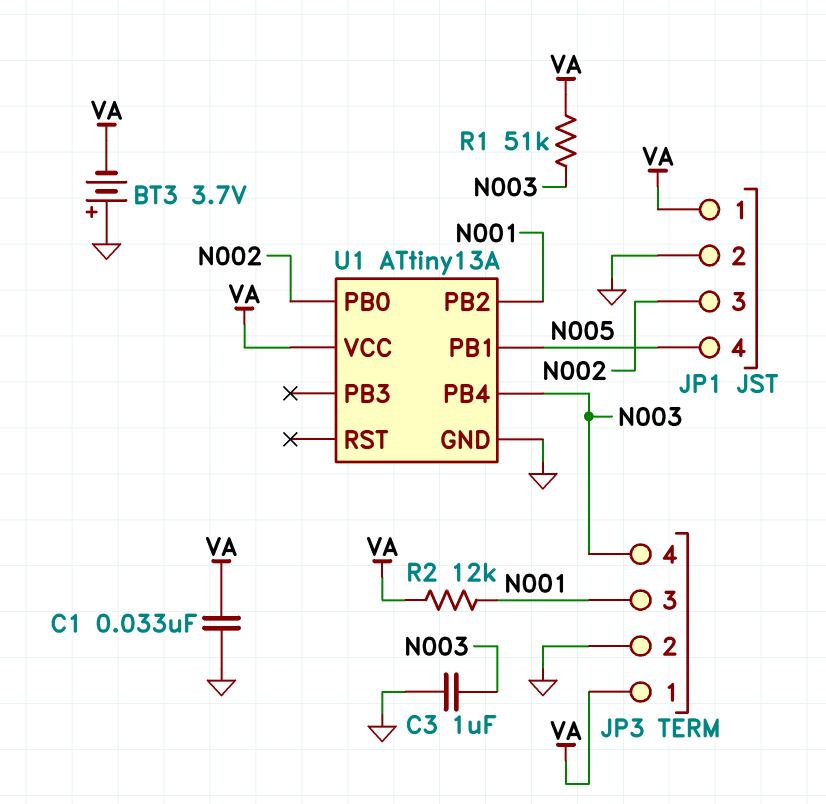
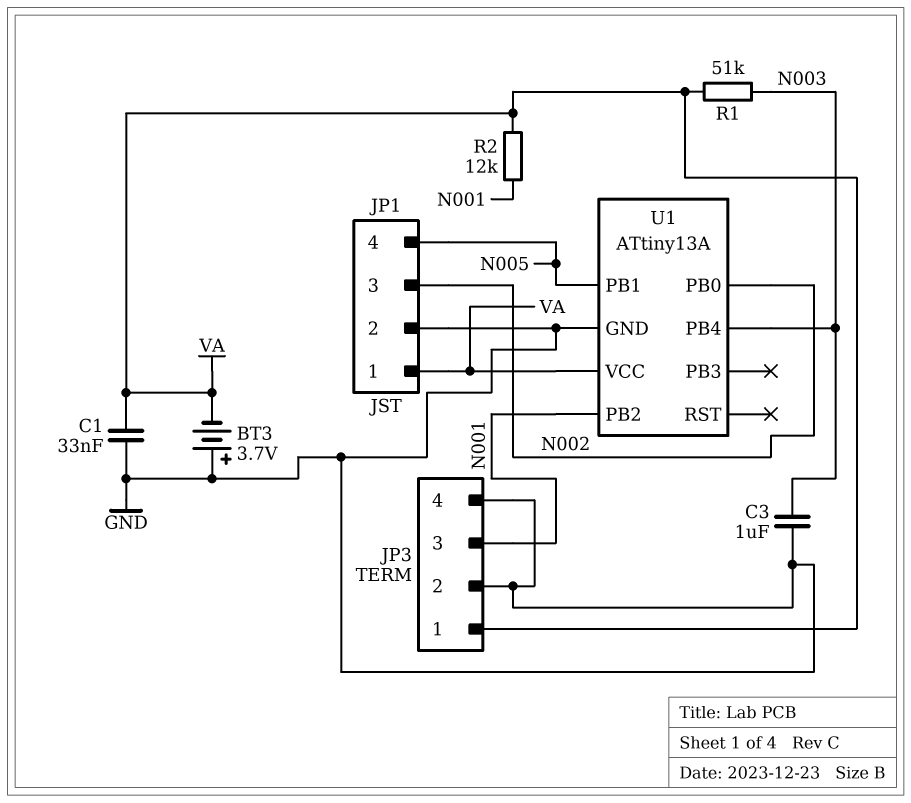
JP3 pin 4: N003 -> GND

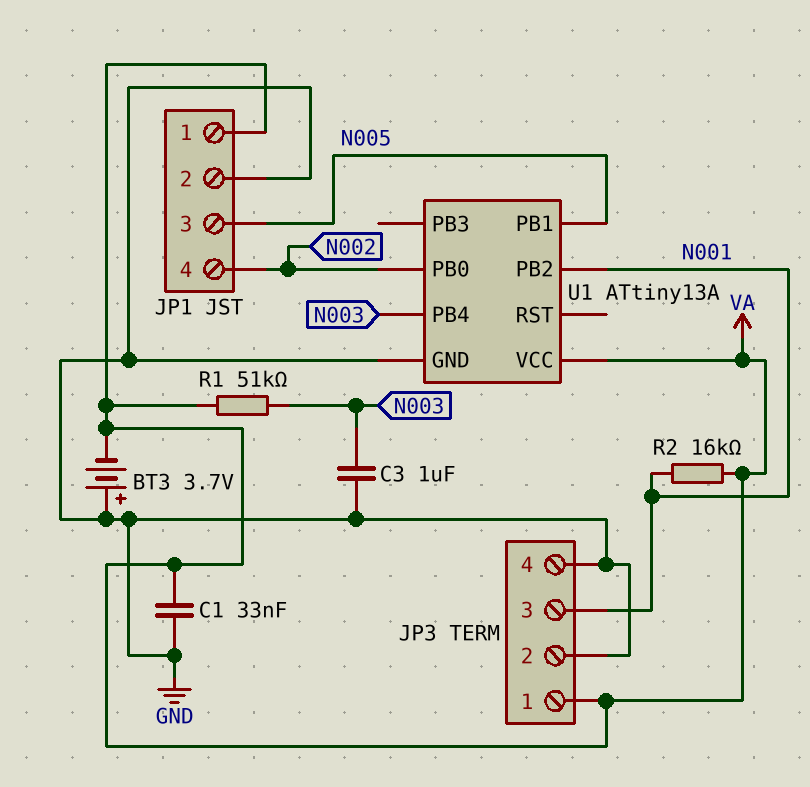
JP1 pin 3: N002 -> N005
JP1 pin 4: N005 -> N002
R2: 12k (N001, VA) -> 16k (N001, VA)

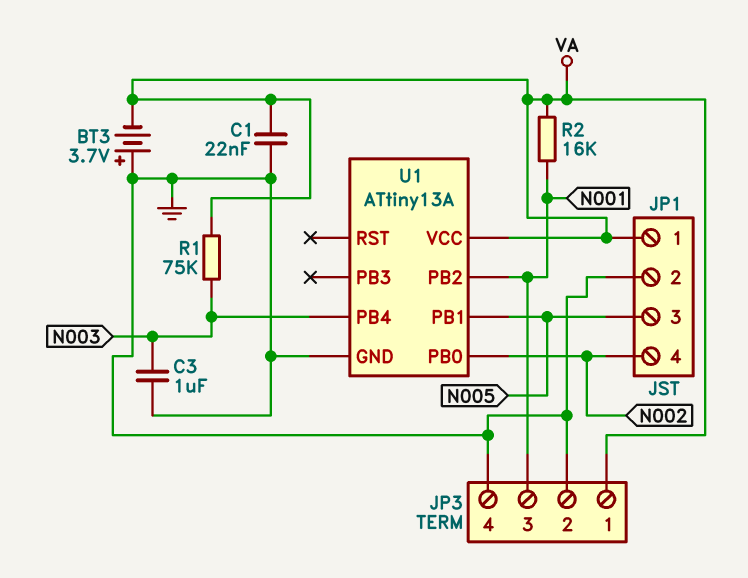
C1: 33nF (GND, VA) -> 22nF (GND, VA)
R1: 51k (N003, VA) -> 75k (N003, VA)

